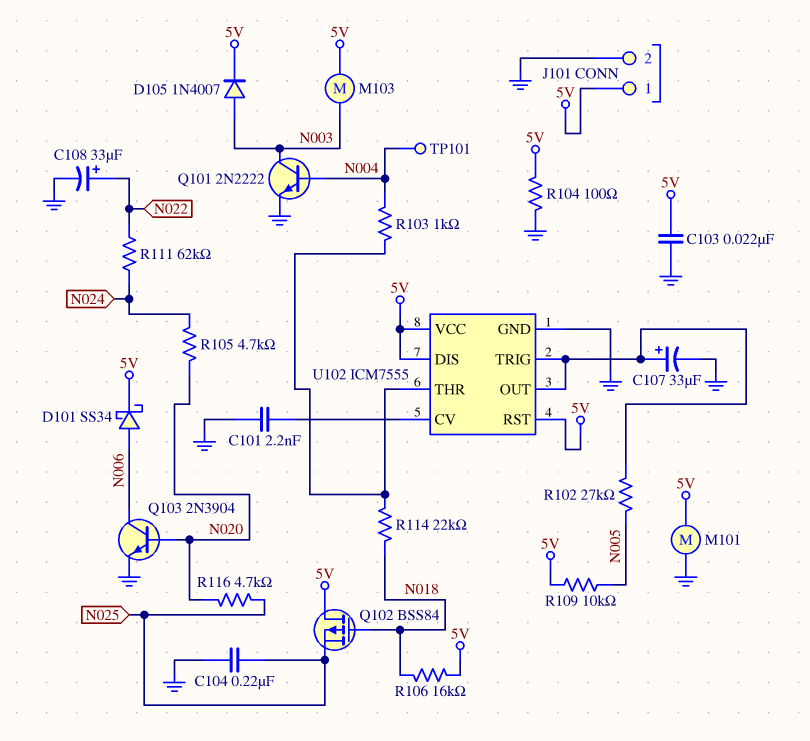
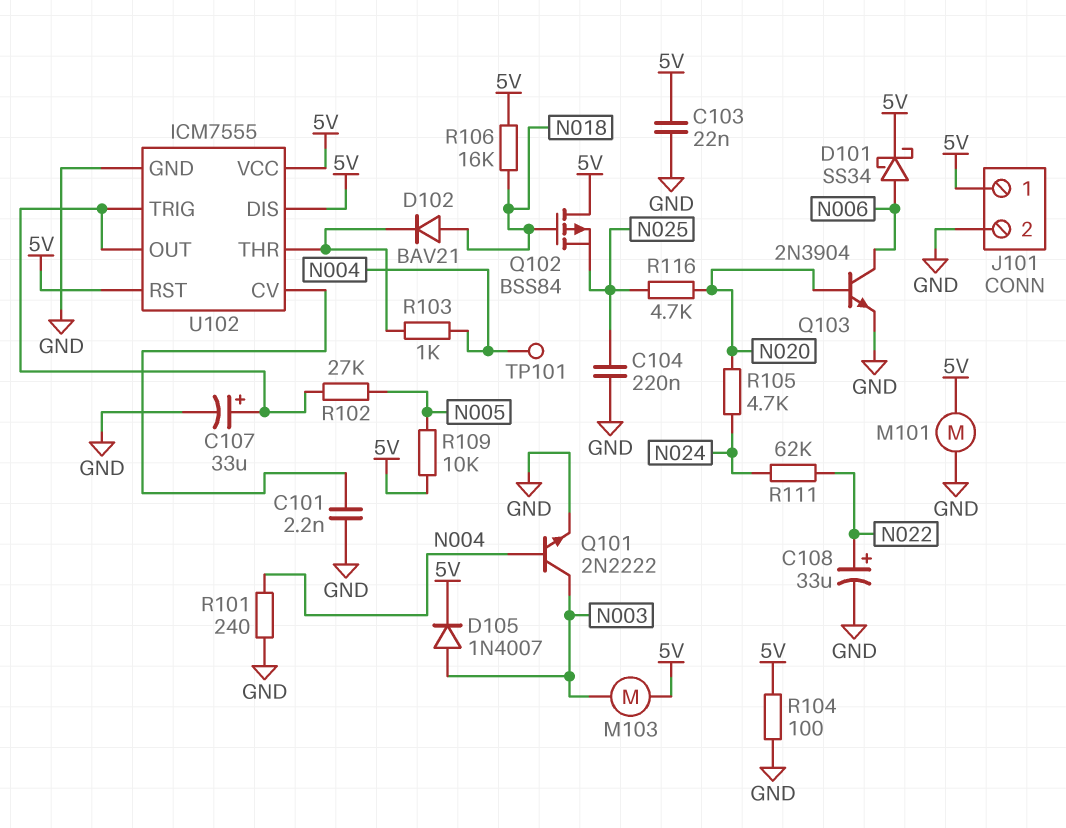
D102: none -> diode BAV21 (A N018, K U102/THR)
R101: none -> 240 (GND, N004)
R114: 22k (N018, U102/THR) -> none

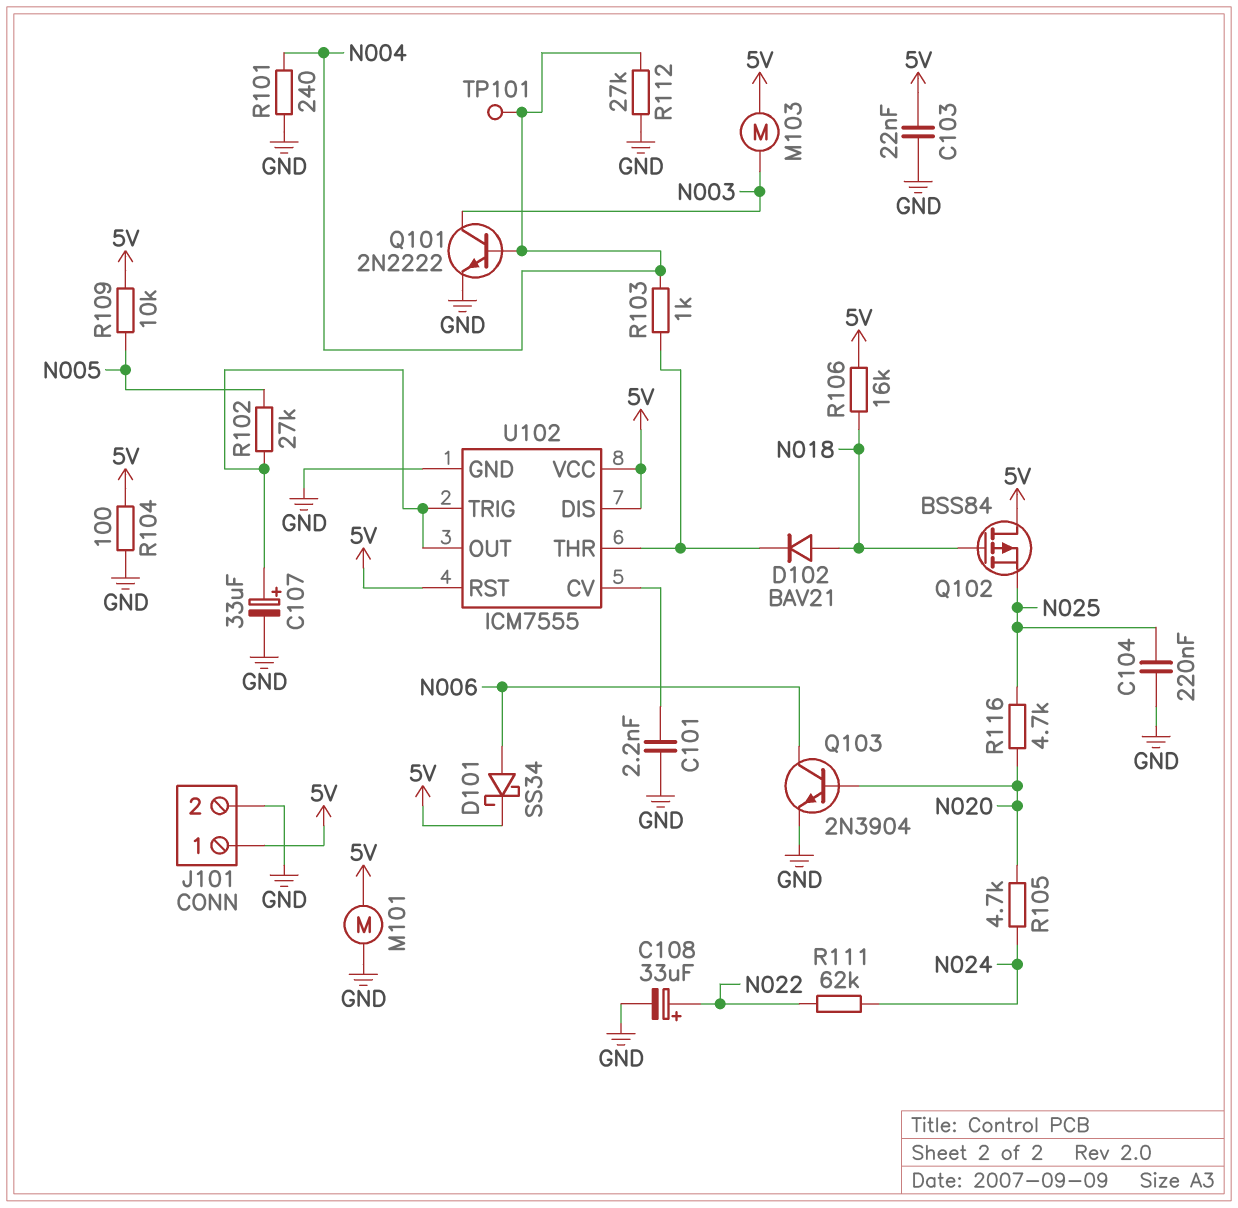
D105: diode 1N4007 (A N003, K 5V) -> none
R112: none -> 27k (GND, N004)

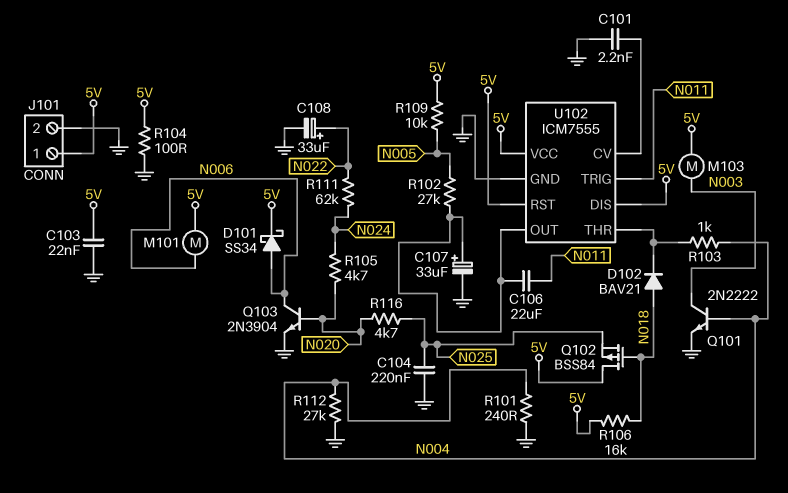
C106: none -> 22uF (N011, U102/OUT)
M101: motor (5V, GND) -> motor (5V, N006)
TP101: test point (N004) -> none
U102 pin TRIG: U102/OUT -> N011

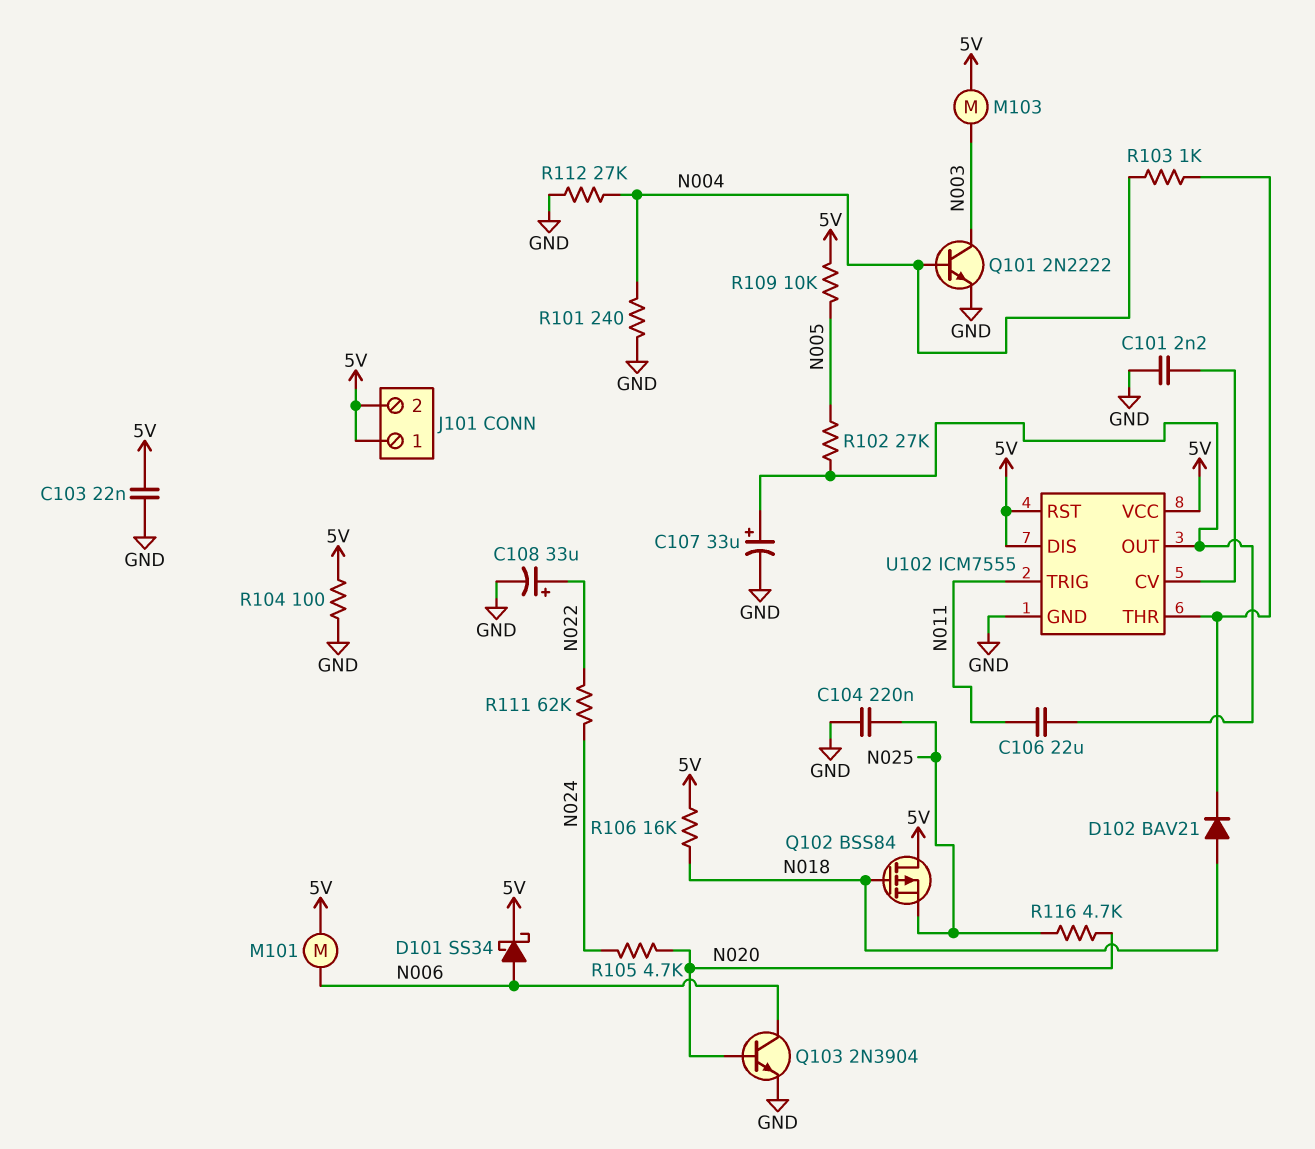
J101 pin 2: GND -> 5V

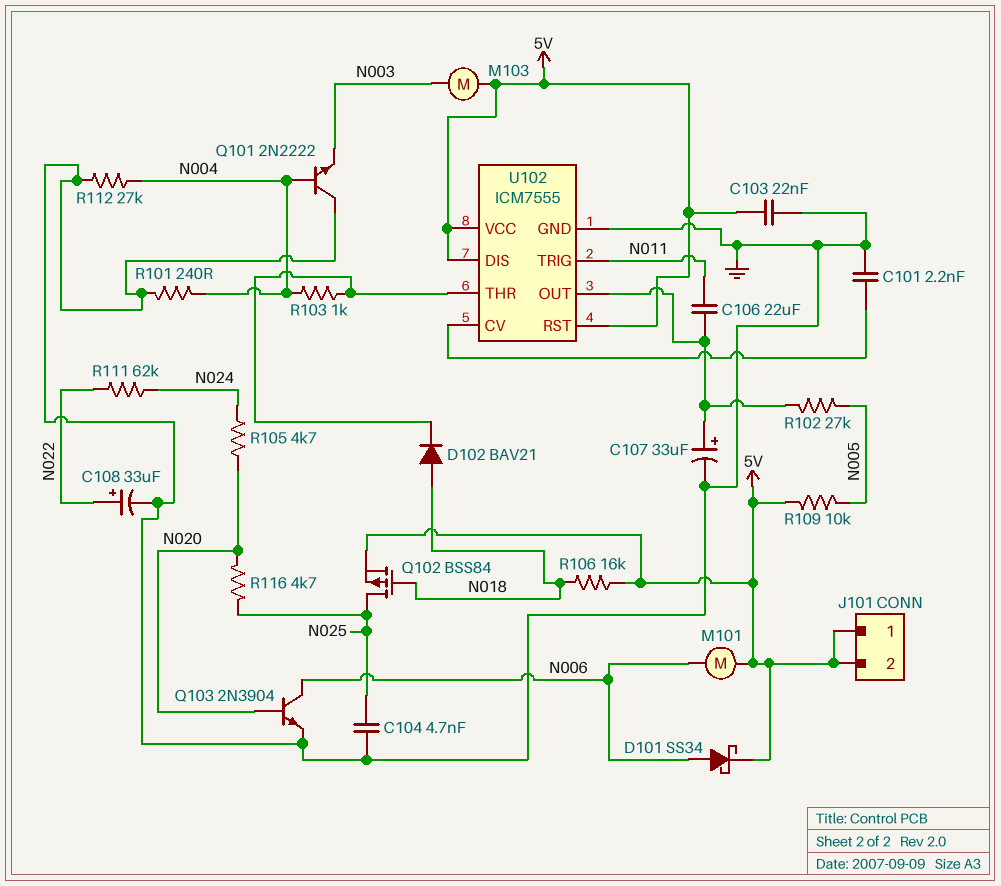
C104: 220nF (GND, N025) -> 4.7nF (GND, N025)
Q101: NPN 2N2222 (B N004, C N003, E GND) -> NPN 2N2222 (B N004, C GND, E N003)
Q102: PMOS BSS84 (G N018, D 5V, S N025) -> PMOS BSS84 (G N018, D N025, S 5V)
R104: 100 (5V, GND) -> none

